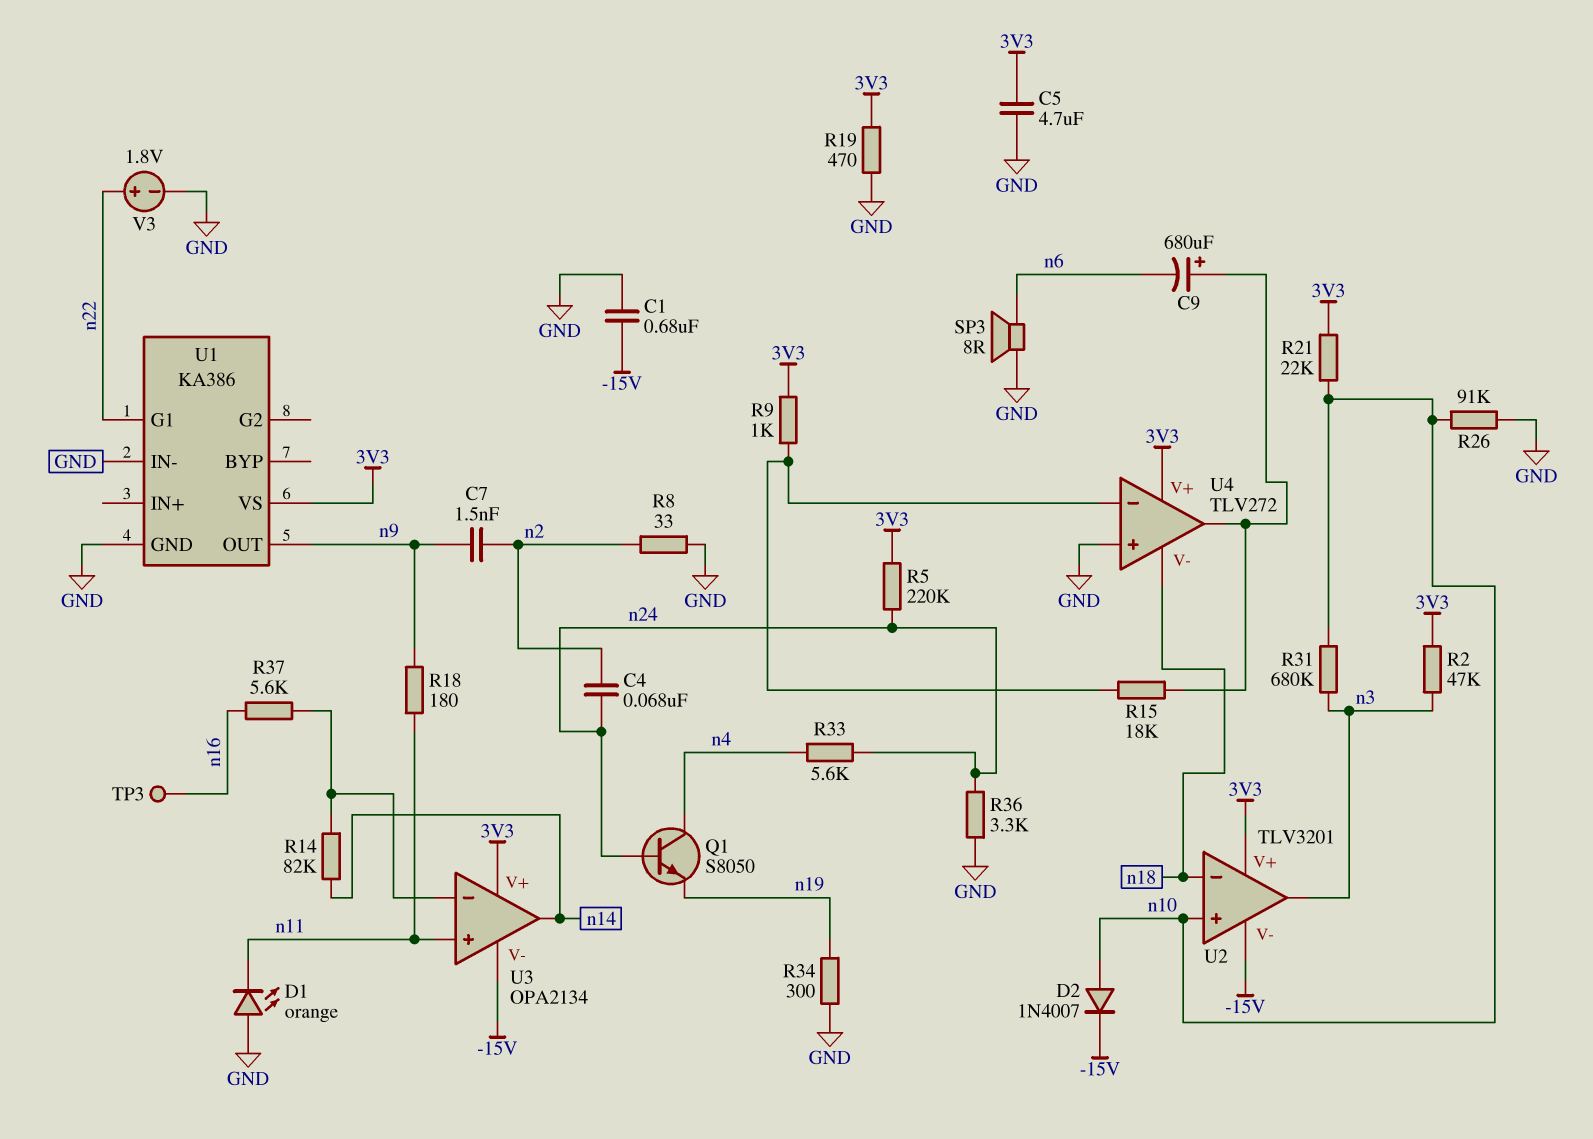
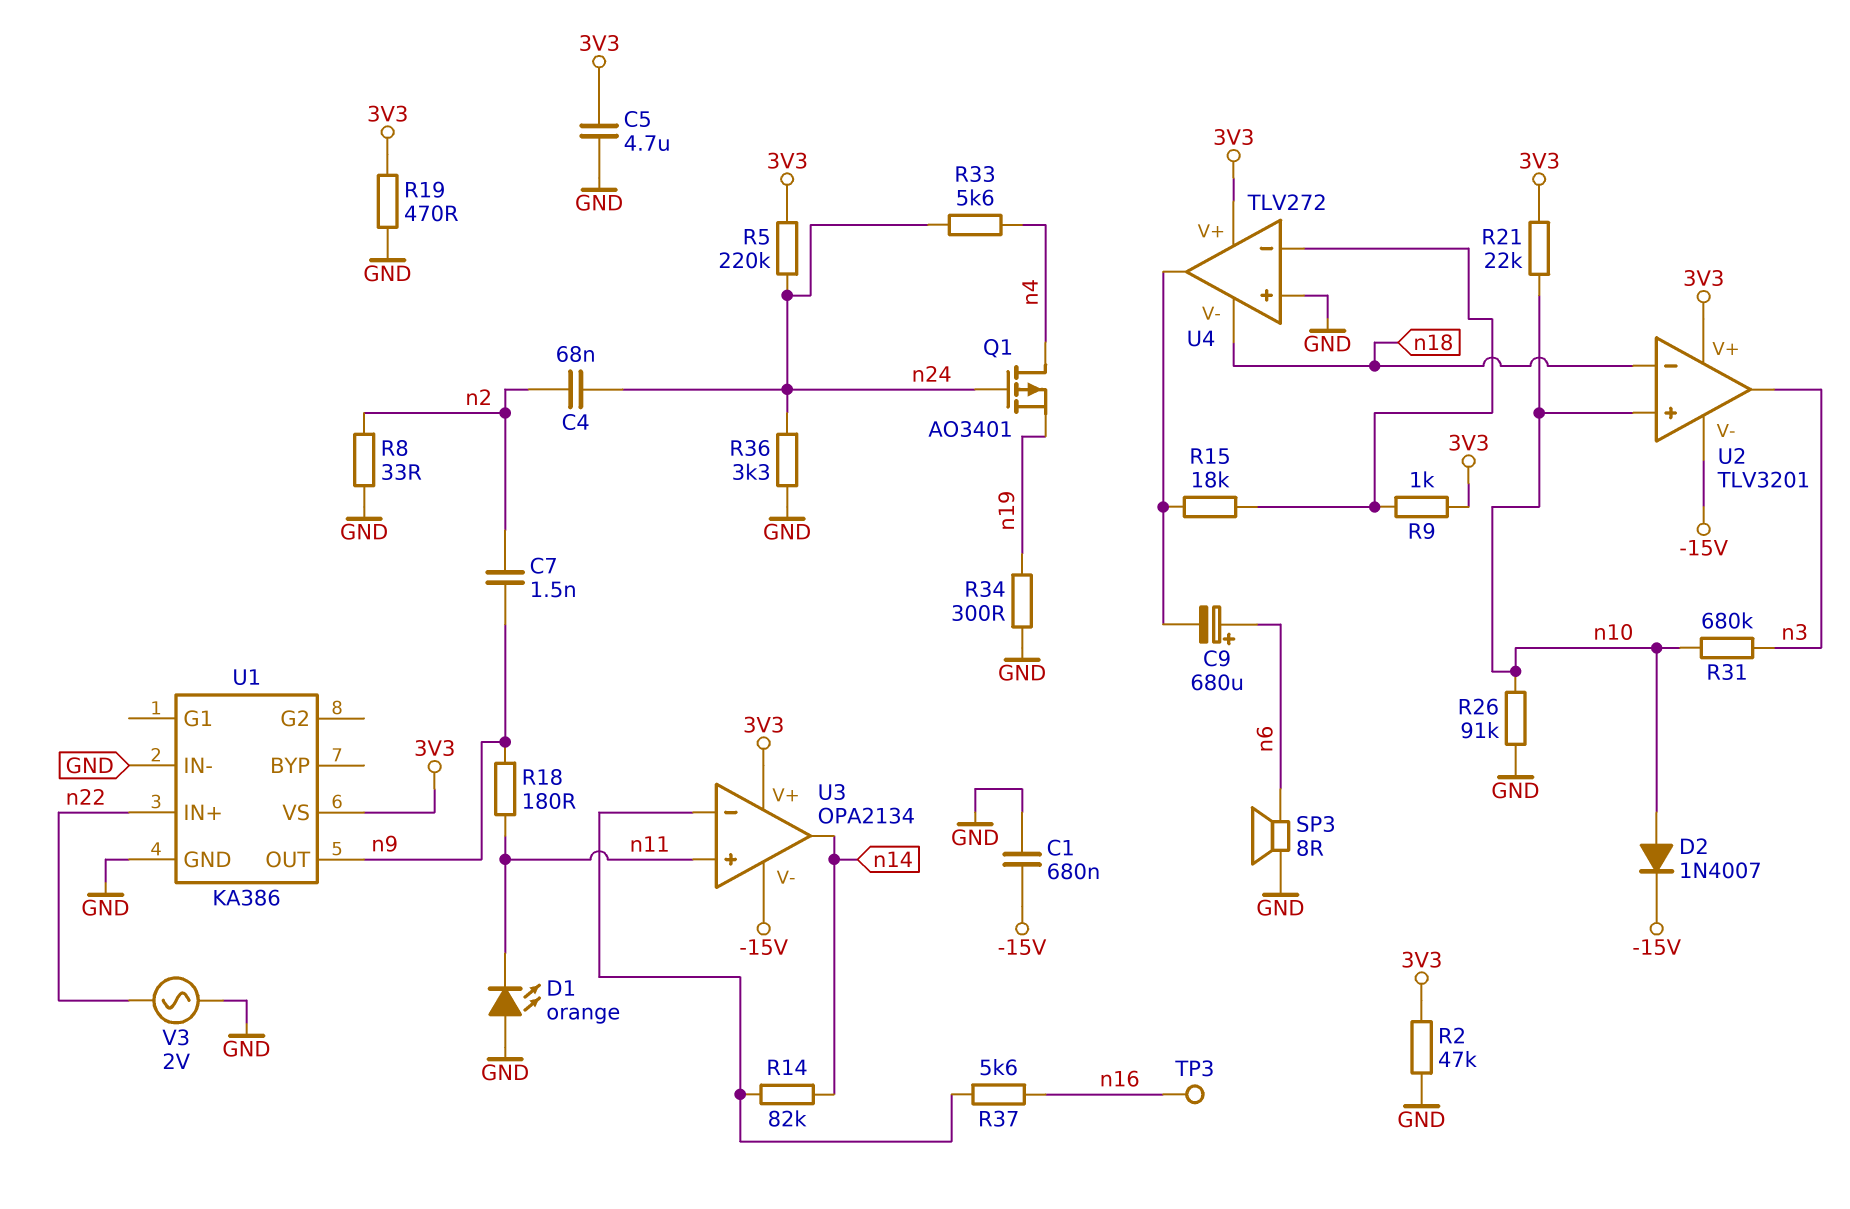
C9: 680uF (plus U4/out, minus n6) -> 680uF (plus n6, minus U4/out)
Q1: NPN S8050 (B n24, C n4, E n19) -> PMOS AO3401 (G n24, D n4, S n19)
R2: 47k (3V3, n3) -> 47k (3V3, GND)
U1 pin G1: n22 -> none
U1 pin IN+: none -> n22
V3: 1.8V (plus n22, minus GND) -> AC 2V (GND, n22)

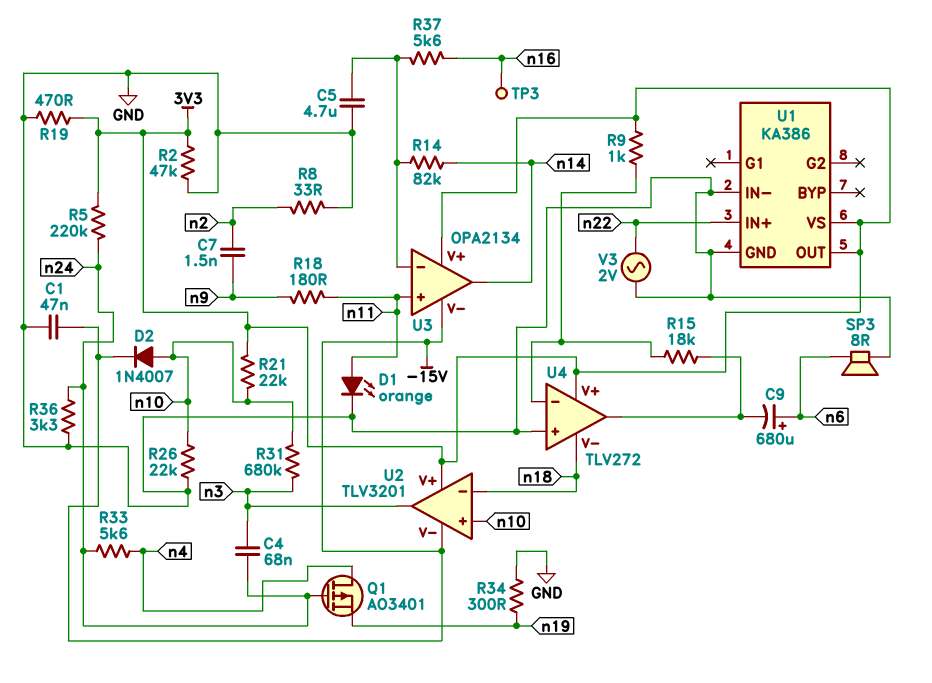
C1: 680nF (-15V, GND) -> 47nF (-15V, GND)
C4: 68nF (n2, n24) -> 68nF (n3, n24)
C5: 4.7uF (3V3, GND) -> 4.7uF (GND, U3/in-)
D1: LED orange (A GND, K n11) -> LED orange (A n11, K GND)
R26: 91k (GND, n10) -> 22k (GND, n10)
U1 pin OUT: n9 -> 3V3

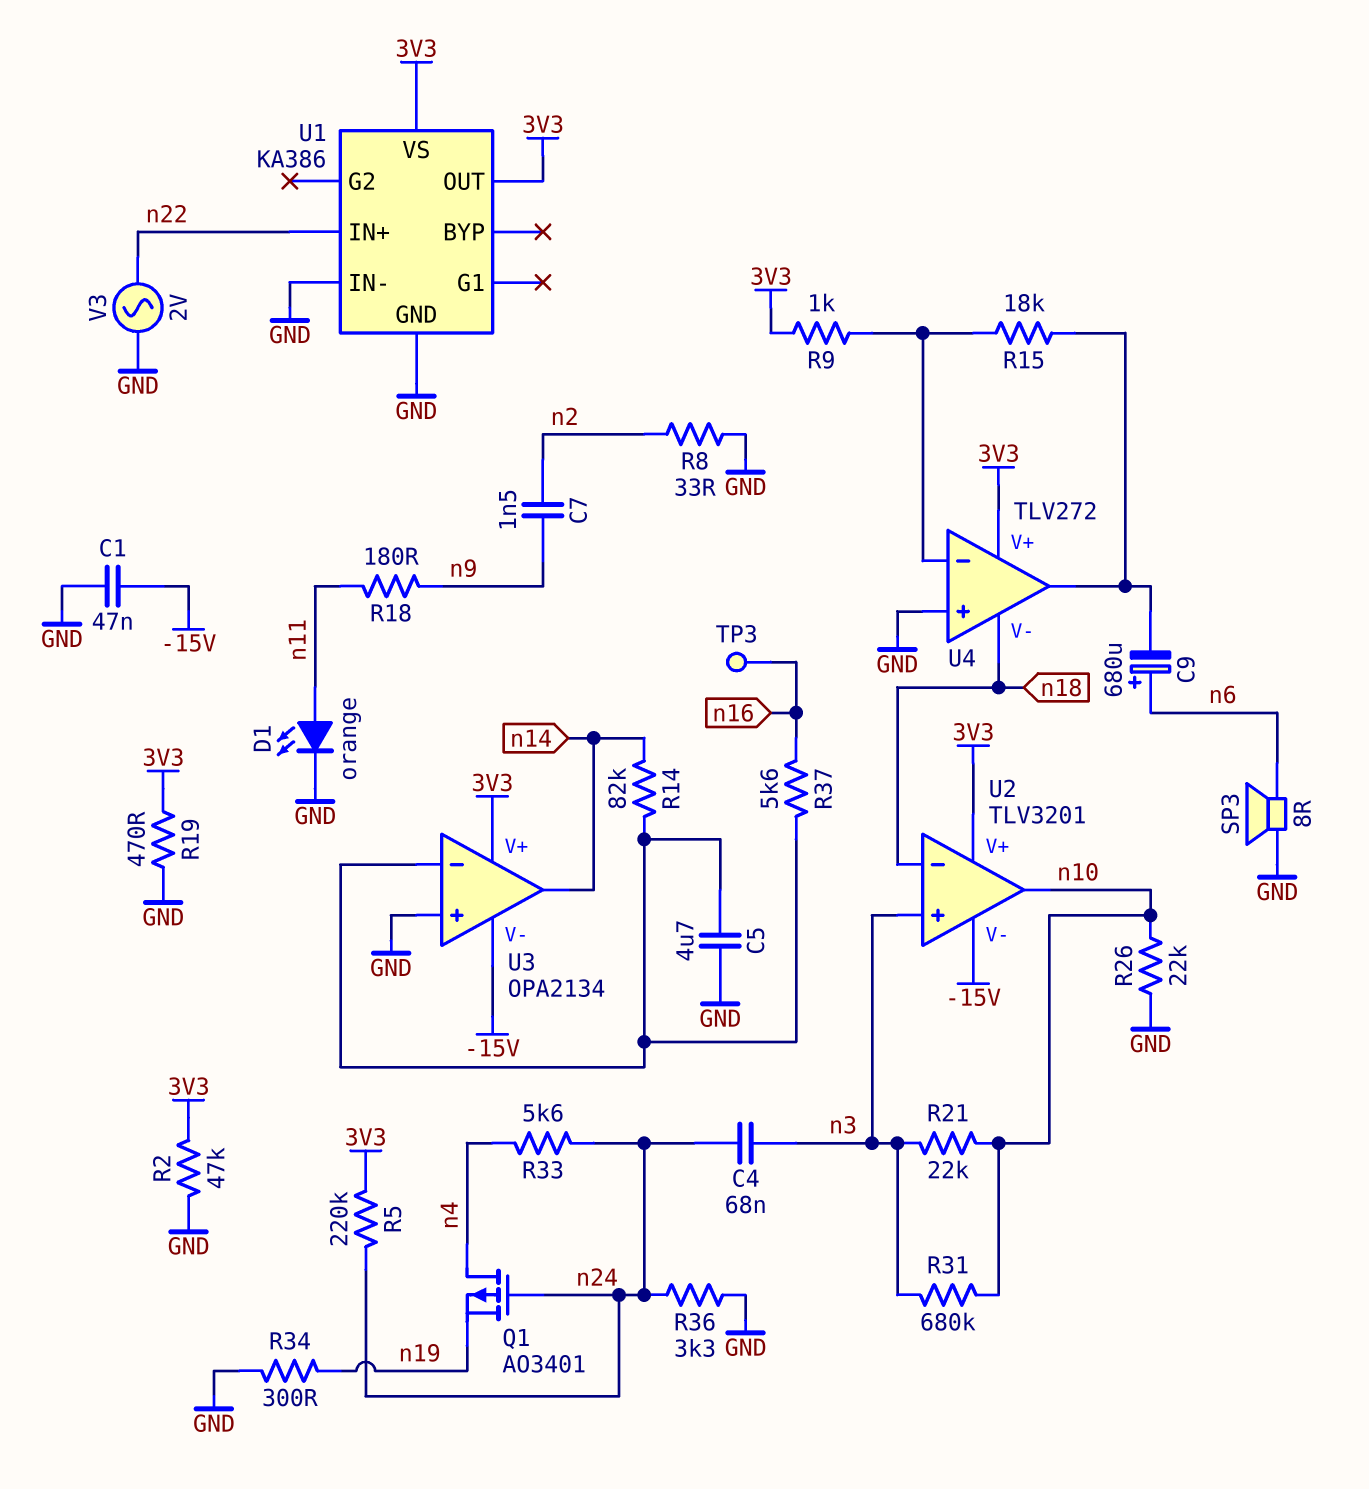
D2: diode 1N4007 (A n10, K -15V) -> none
R21: 22k (3V3, n10) -> 22k (n3, n10)
U2 pin in+: n10 -> n3
U2 pin out: n3 -> n10
U3 pin in+: n11 -> GND

